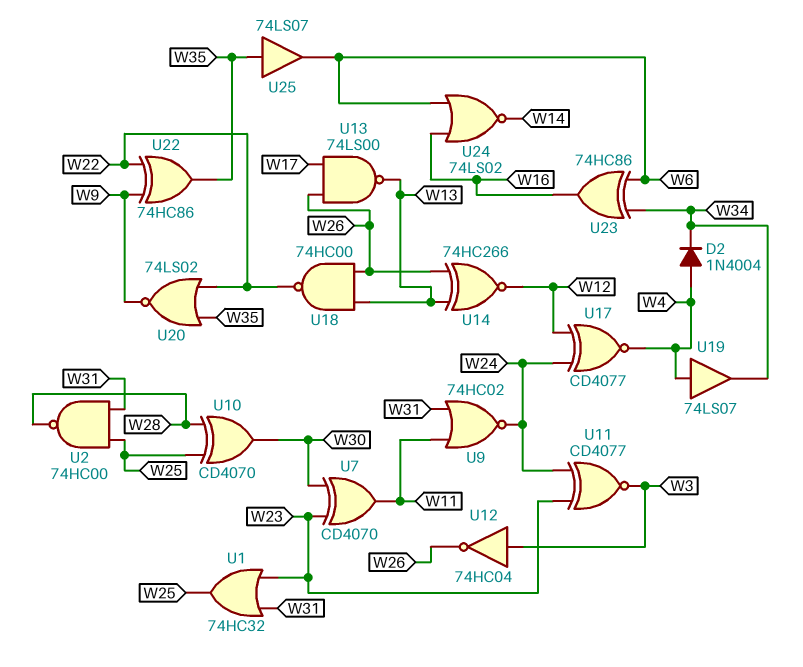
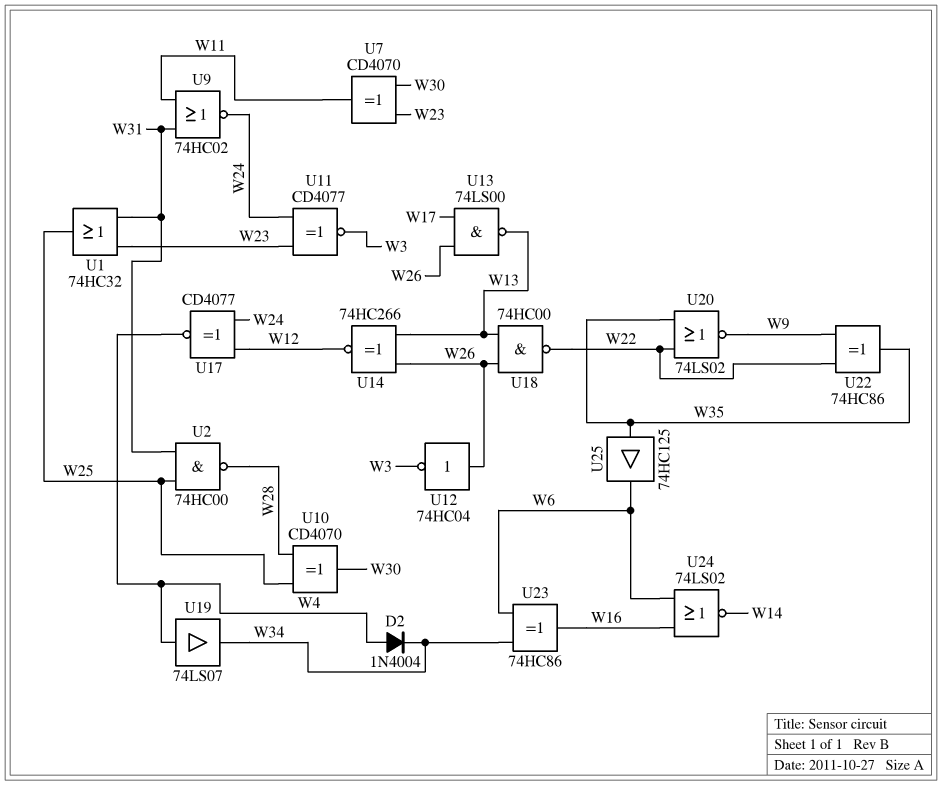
U12: NOT 74HC04 (in W3, out W26) -> NOT 74HC04 (in W26, out W3)
U25: buffer 74LS07 (in W35, out W6) -> buffer 74HC125 (in W35, out W6)

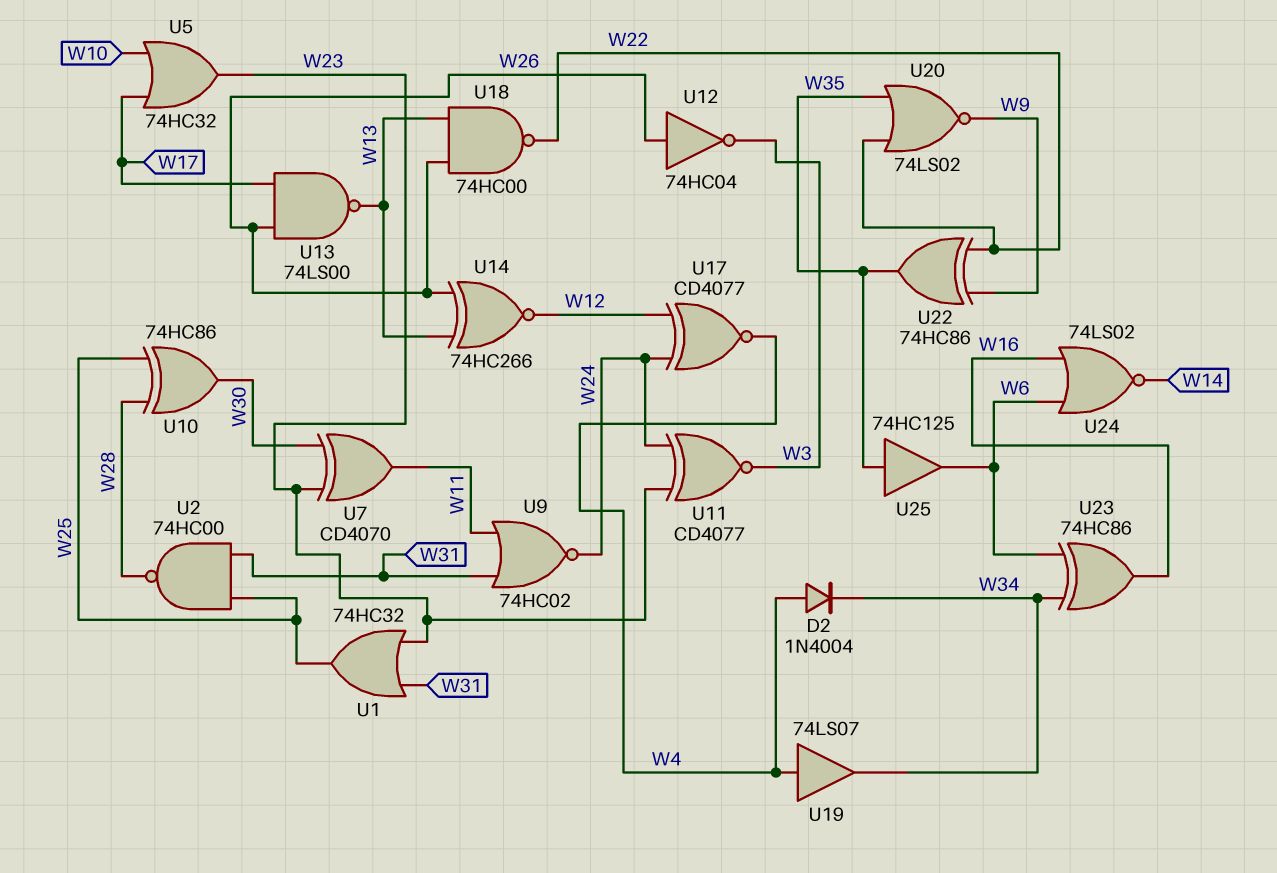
U5: none -> OR 74HC32 (in W10, in W17, out W23)
U10: XOR CD4070 (in W25, in W28, out W30) -> XOR 74HC86 (in W25, in W28, out W30)

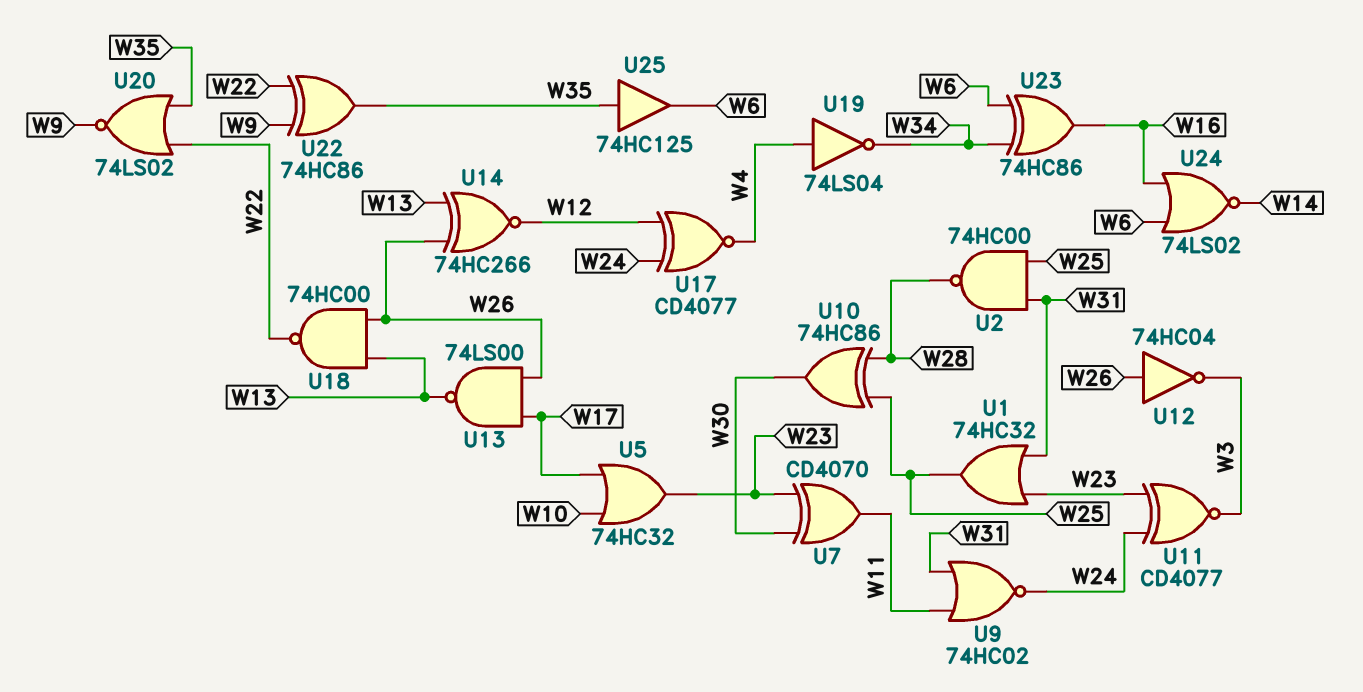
D2: diode 1N4004 (A W4, K W34) -> none
U19: buffer 74LS07 (in W4, out W34) -> NOT 74LS04 (in W4, out W34)

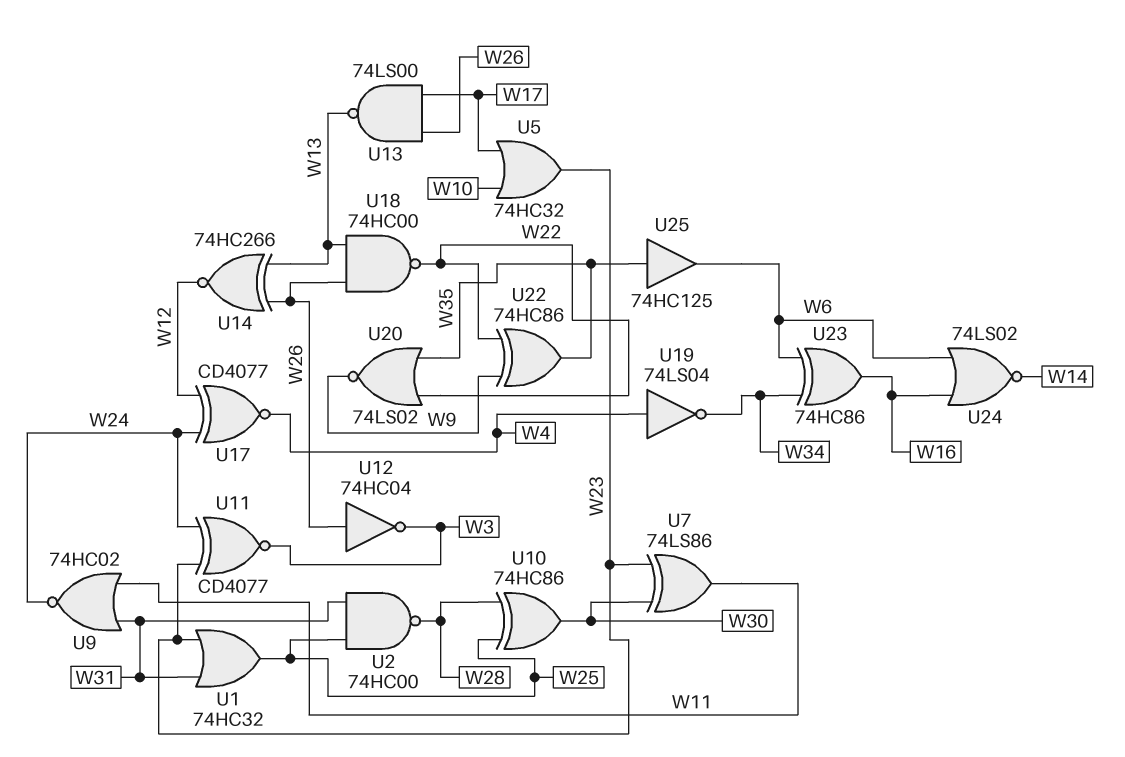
U7: XOR CD4070 (in W23, in W30, out W11) -> XOR 74LS86 (in W23, in W30, out W11)

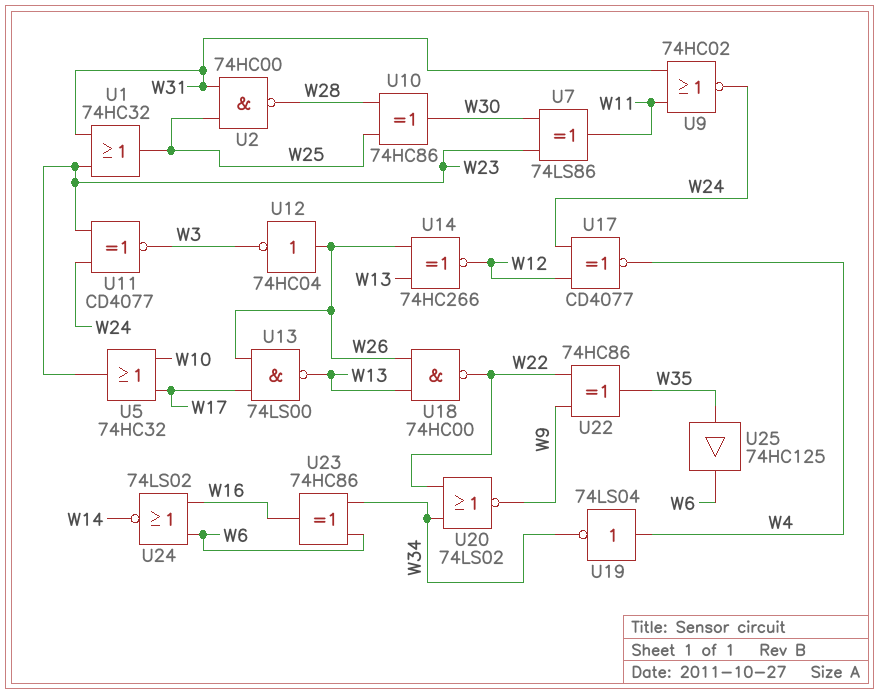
U20: NOR 74LS02 (in W22, in W35, out W9) -> NOR 74LS02 (in W22, in W34, out W9)

